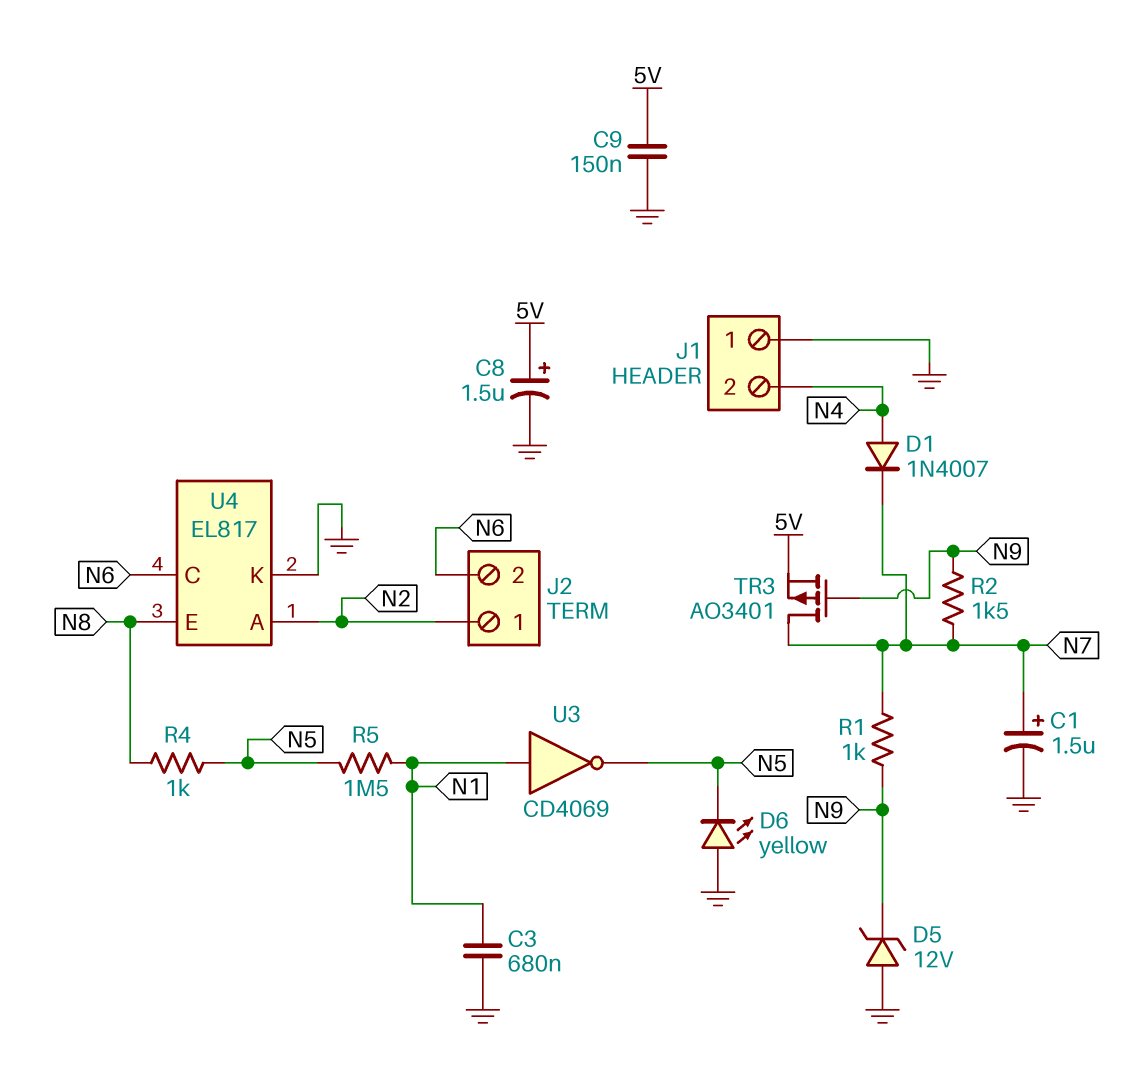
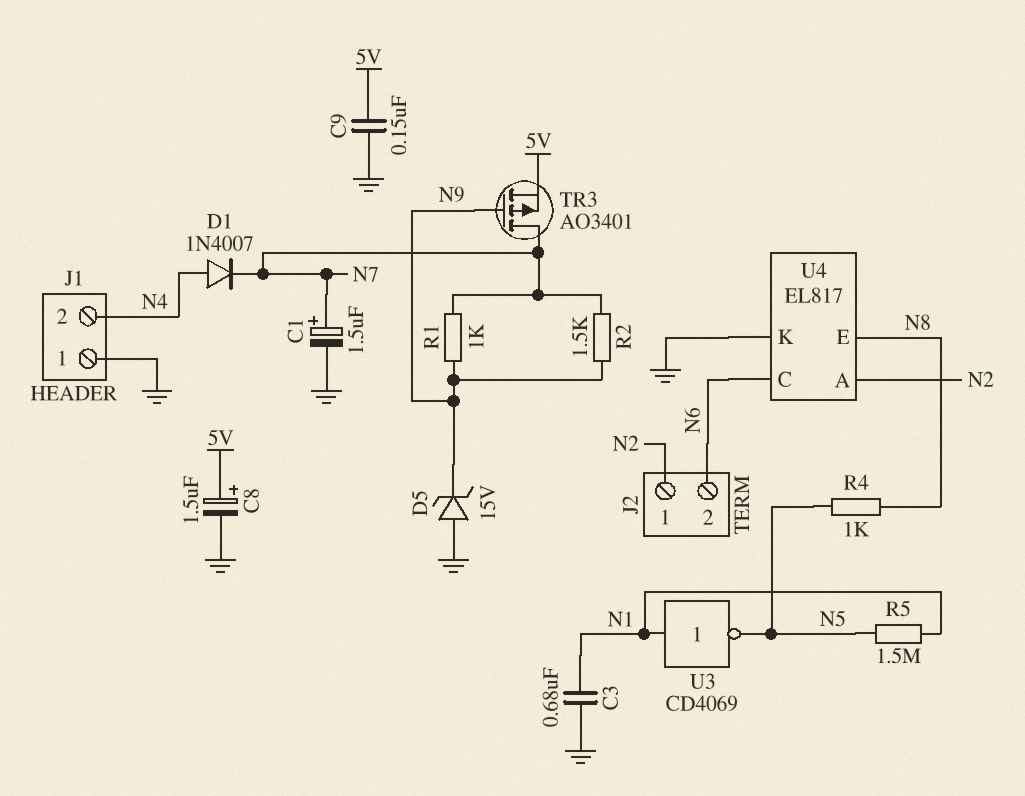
D5: zener 12V (A GND, K N9) -> zener 15V (A GND, K N9)
D6: LED yellow (A GND, K N5) -> none

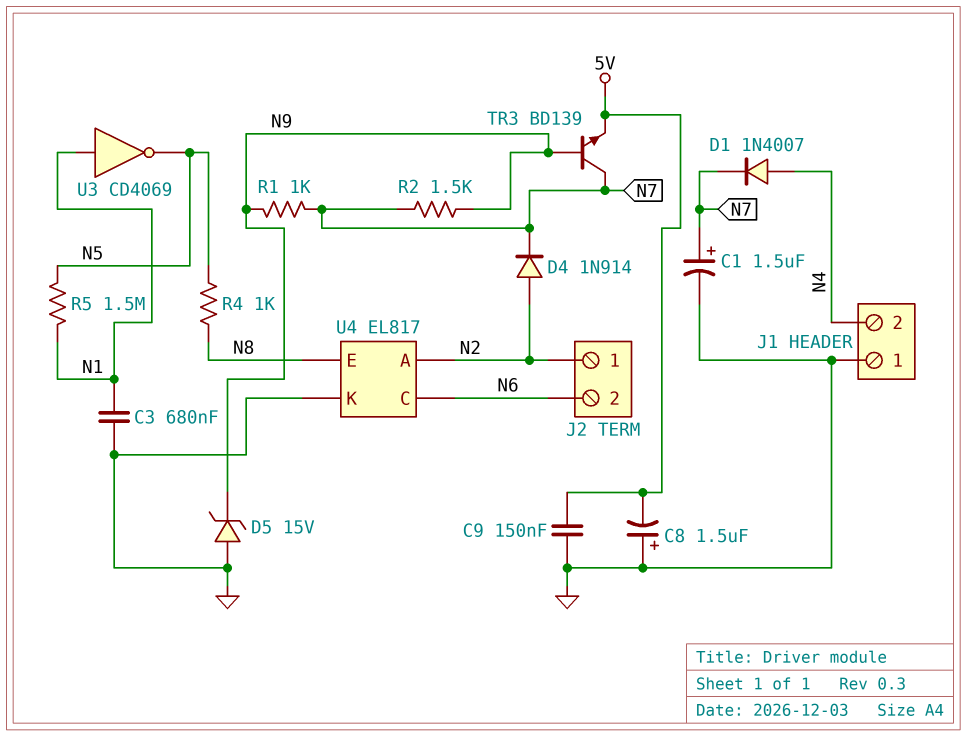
C8: 1.5uF (plus 5V, minus GND) -> 1.5uF (plus GND, minus 5V)
D4: none -> diode 1N914 (A N2, K N7)
TR3: PMOS AO3401 (G N9, D N7, S 5V) -> NPN BD139 (B N9, C N7, E 5V)

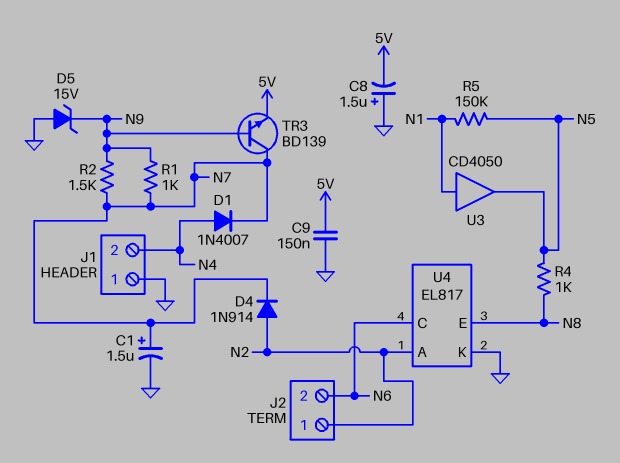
C3: 680nF (GND, N1) -> none
R5: 1.5M (N1, N5) -> 150k (N1, N5)
U3: NOT CD4069 (in N1, out N5) -> buffer CD4050 (in N1, out N5)

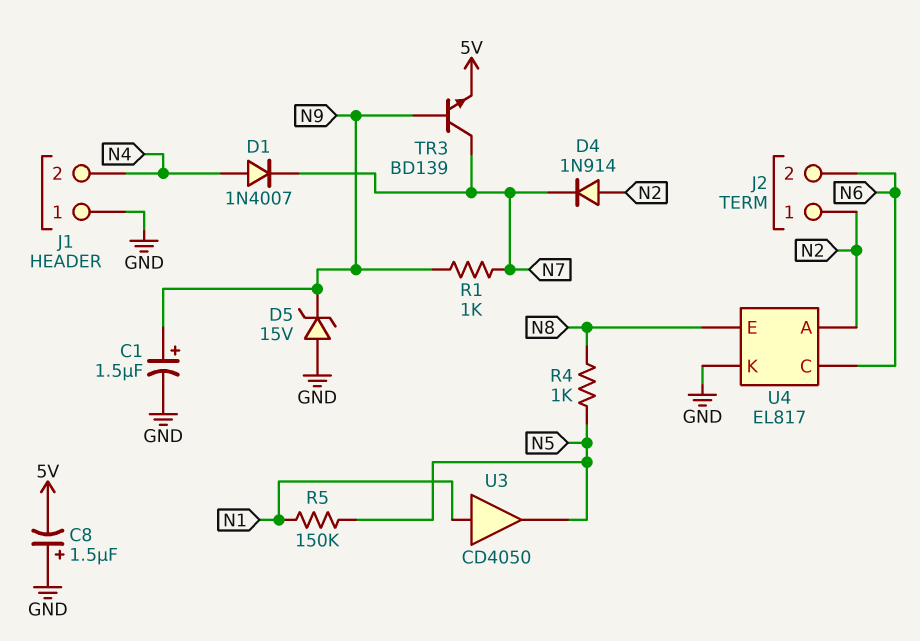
C1: 1.5uF (plus N7, minus GND) -> 1.5uF (plus N9, minus GND)
C9: 150nF (5V, GND) -> none
R2: 1.5k (N7, N9) -> none

